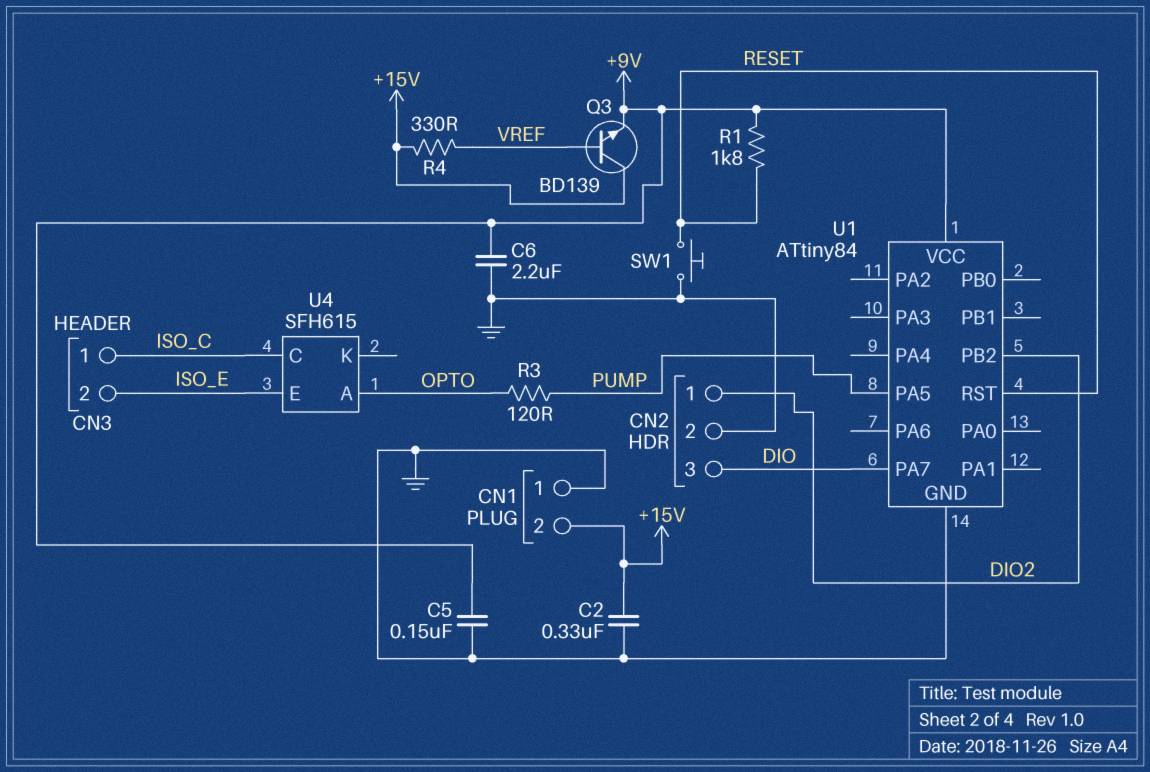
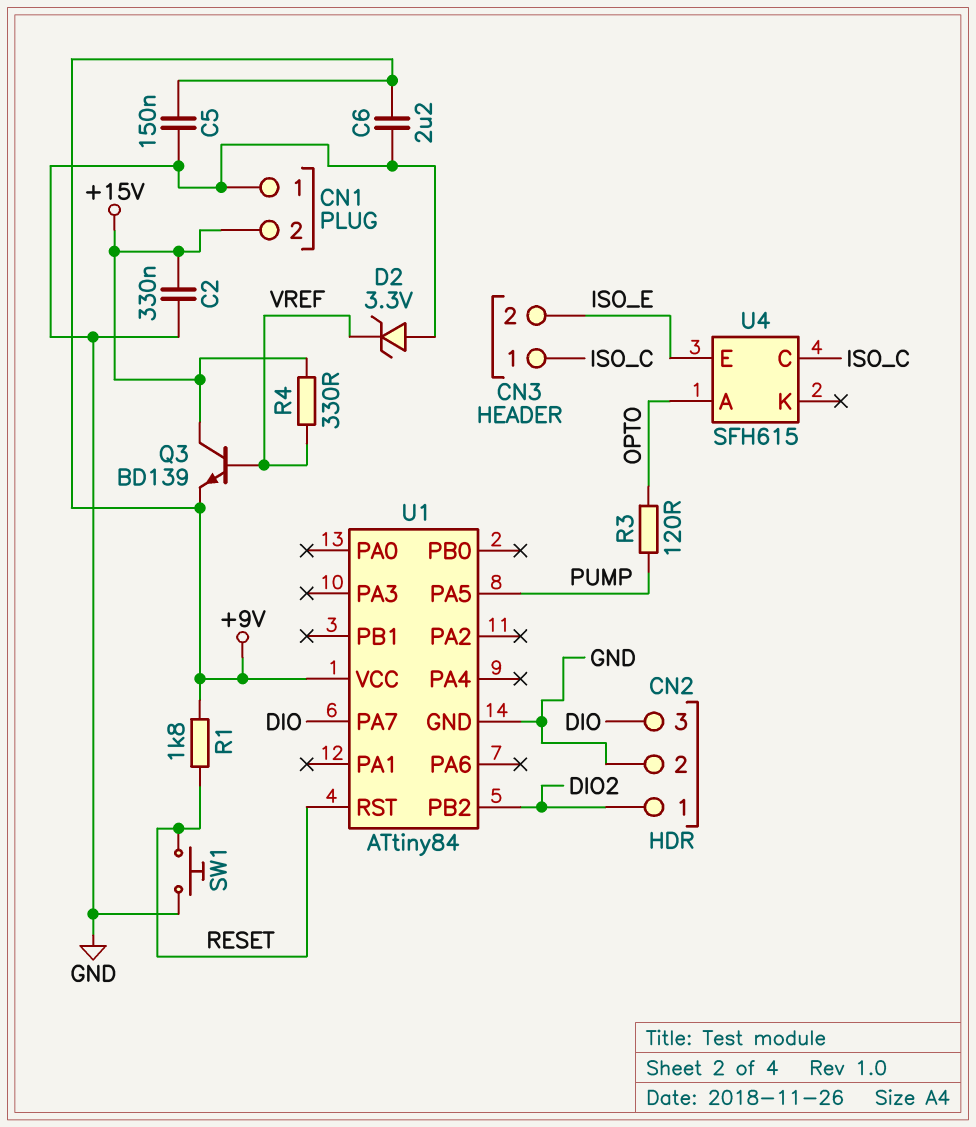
D2: none -> zener 3.3V (A GND, K VREF)

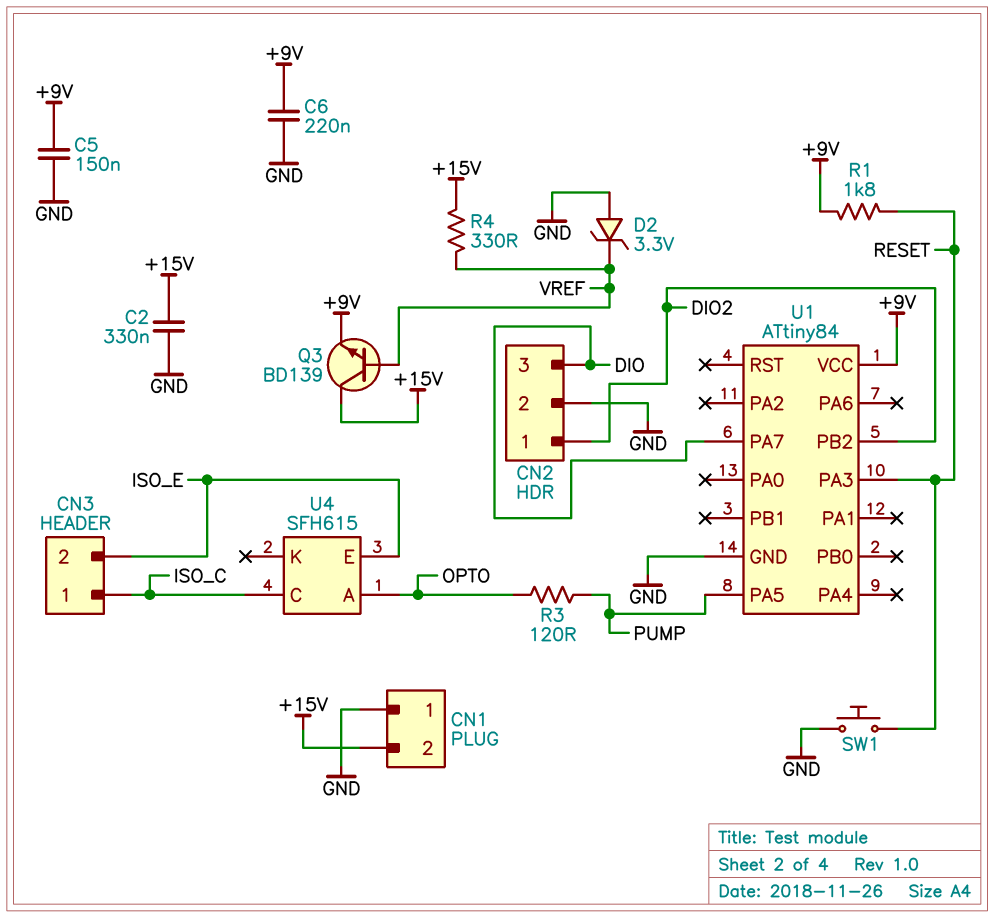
C6: 2.2uF (+9V, GND) -> 220nF (+9V, GND)
U1 pin PA3: none -> RESET
U1 pin RST: RESET -> none

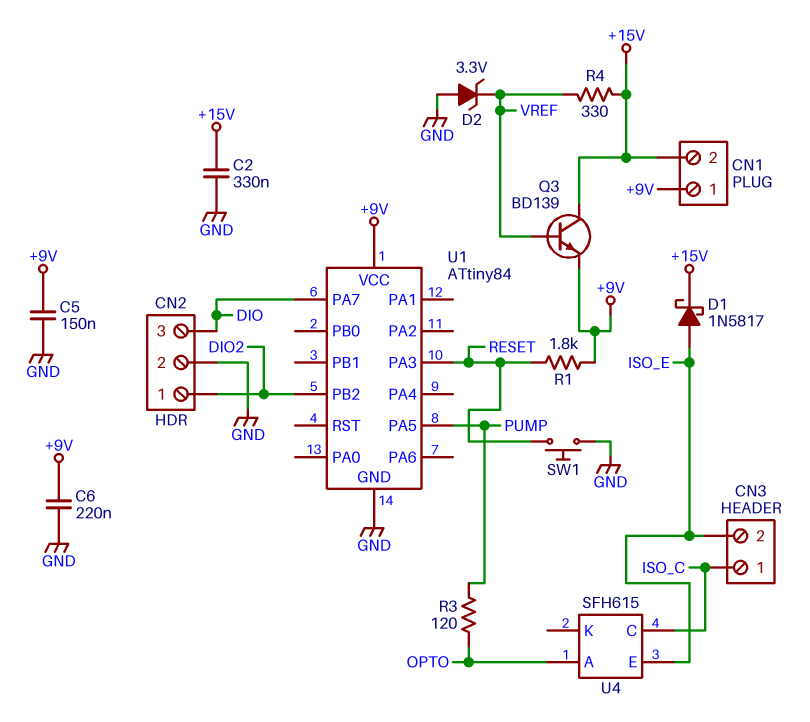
CN1 pin 1: GND -> +9V
D1: none -> schottky 1N5817 (A ISO_E, K +15V)

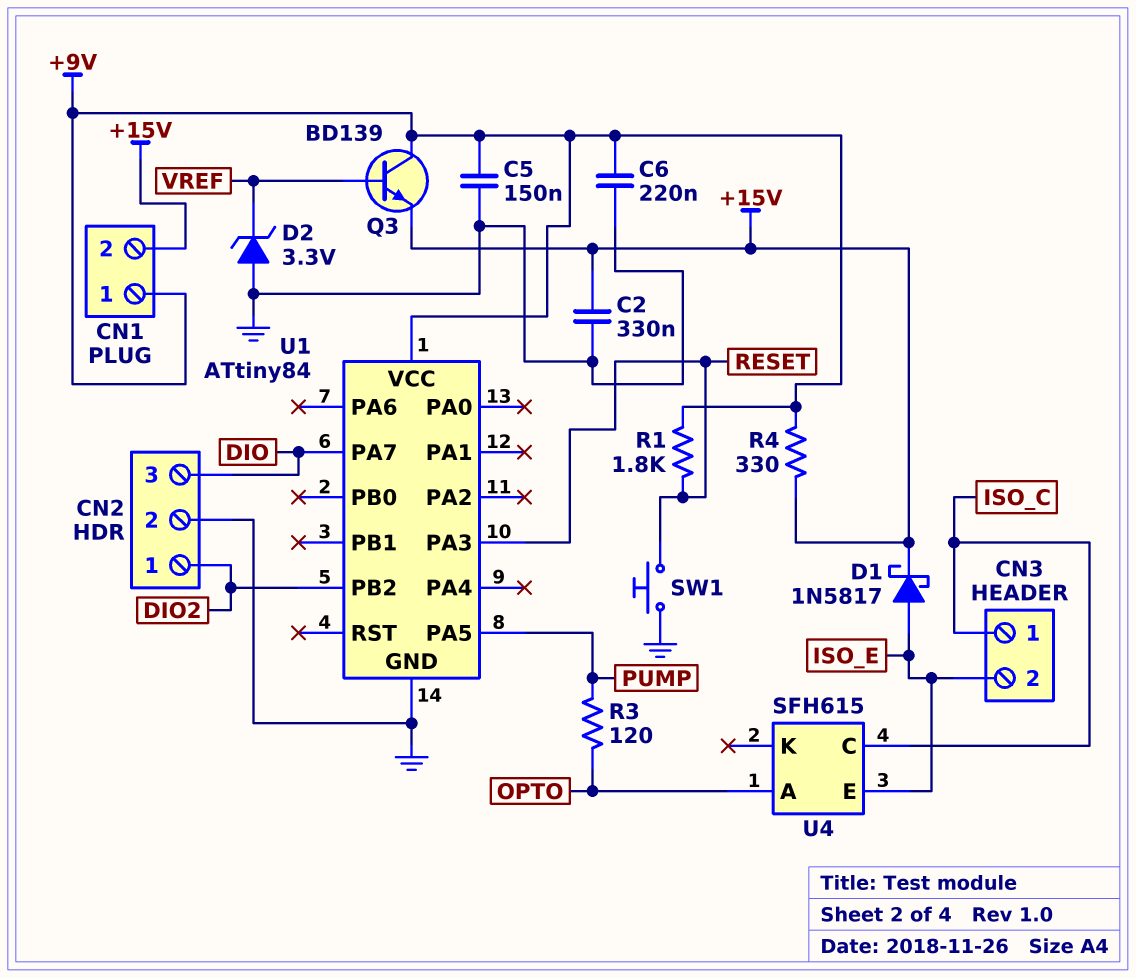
Q3: NPN BD139 (B VREF, C +15V, E +9V) -> NPN BD139 (B VREF, C +9V, E +15V)
R4: 330 (+15V, VREF) -> 330 (+9V, +15V)

